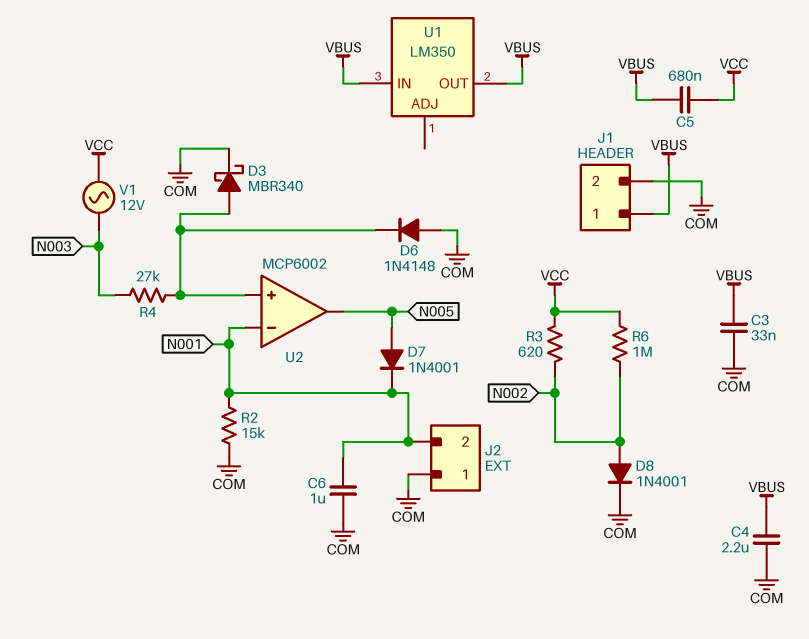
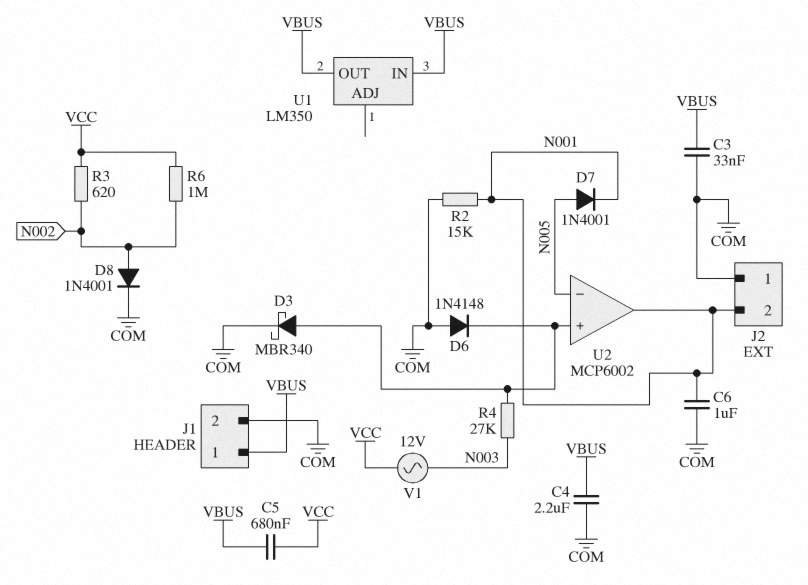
U2 pin in-: N001 -> N005
U2 pin out: N005 -> N001

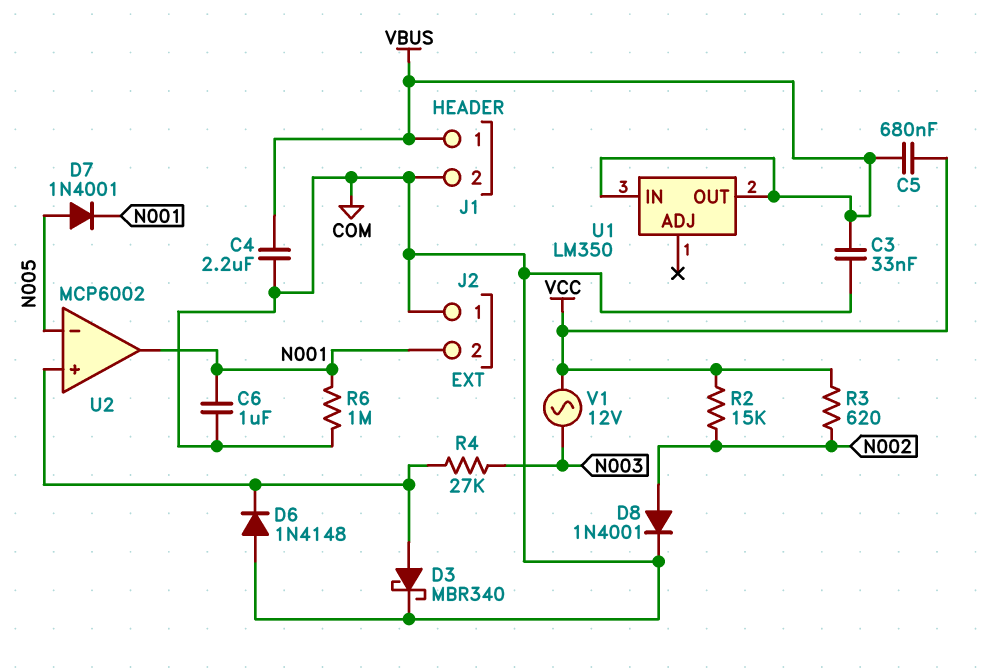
R2: 15k (COM, N001) -> 15k (N002, VCC)
R6: 1M (N002, VCC) -> 1M (COM, N001)

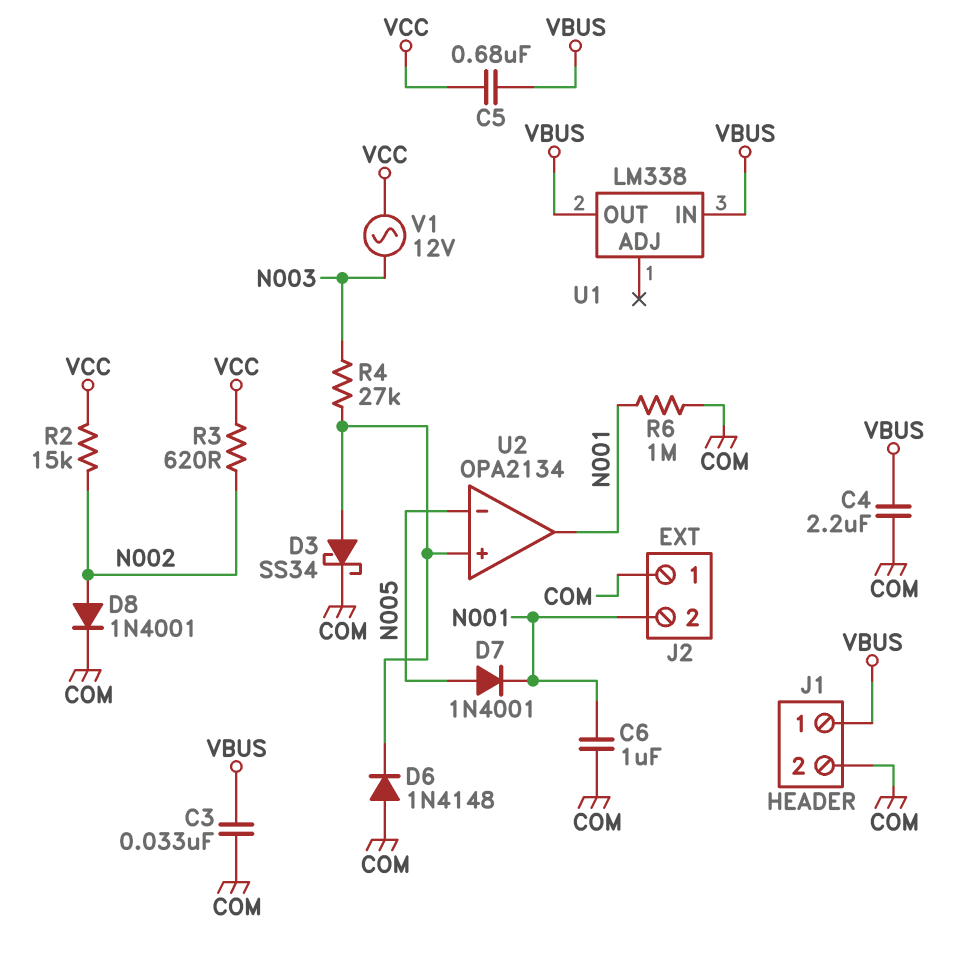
D3: schottky MBR340 (A U2/in+, K COM) -> schottky SS34 (A U2/in+, K COM)
U1: LM350 -> LM338
U2: MCP6002 -> OPA2134

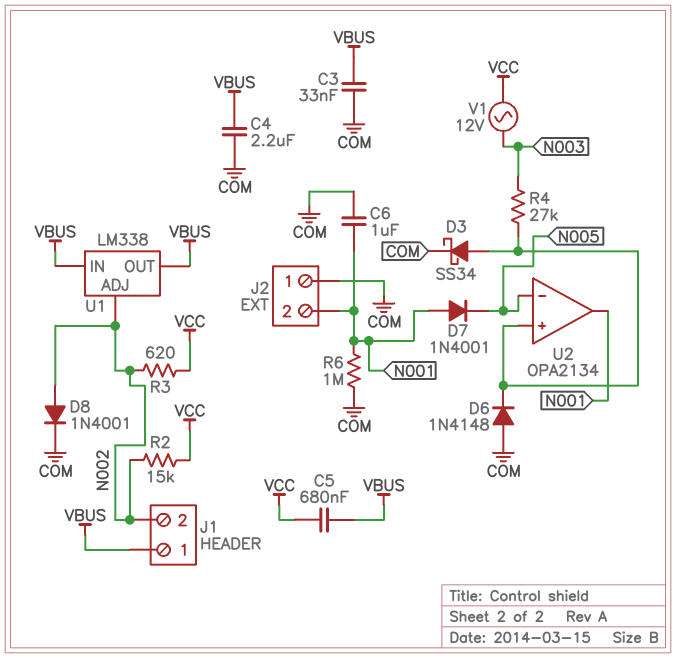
D7: diode 1N4001 (A N005, K N001) -> diode 1N4001 (A N001, K N005)
J1 pin 2: COM -> N002
U1 pin ADJ: none -> N002

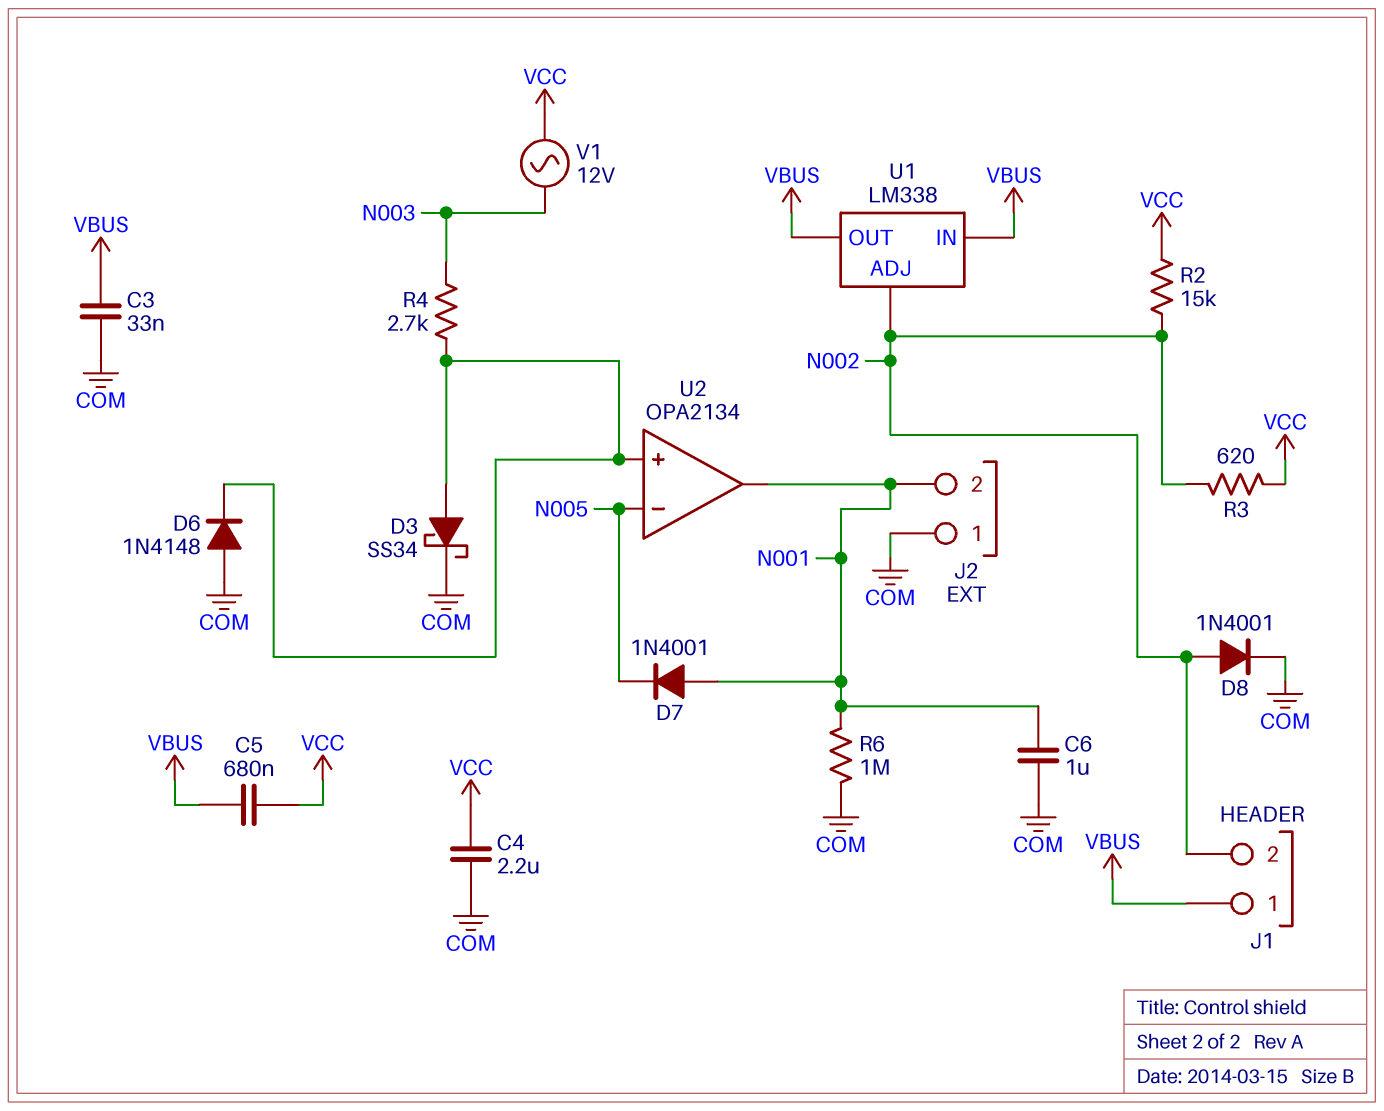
C4: 2.2uF (COM, VBUS) -> 2.2uF (COM, VCC)
R4: 27k (N003, U2/in+) -> 2.7k (N003, U2/in+)

